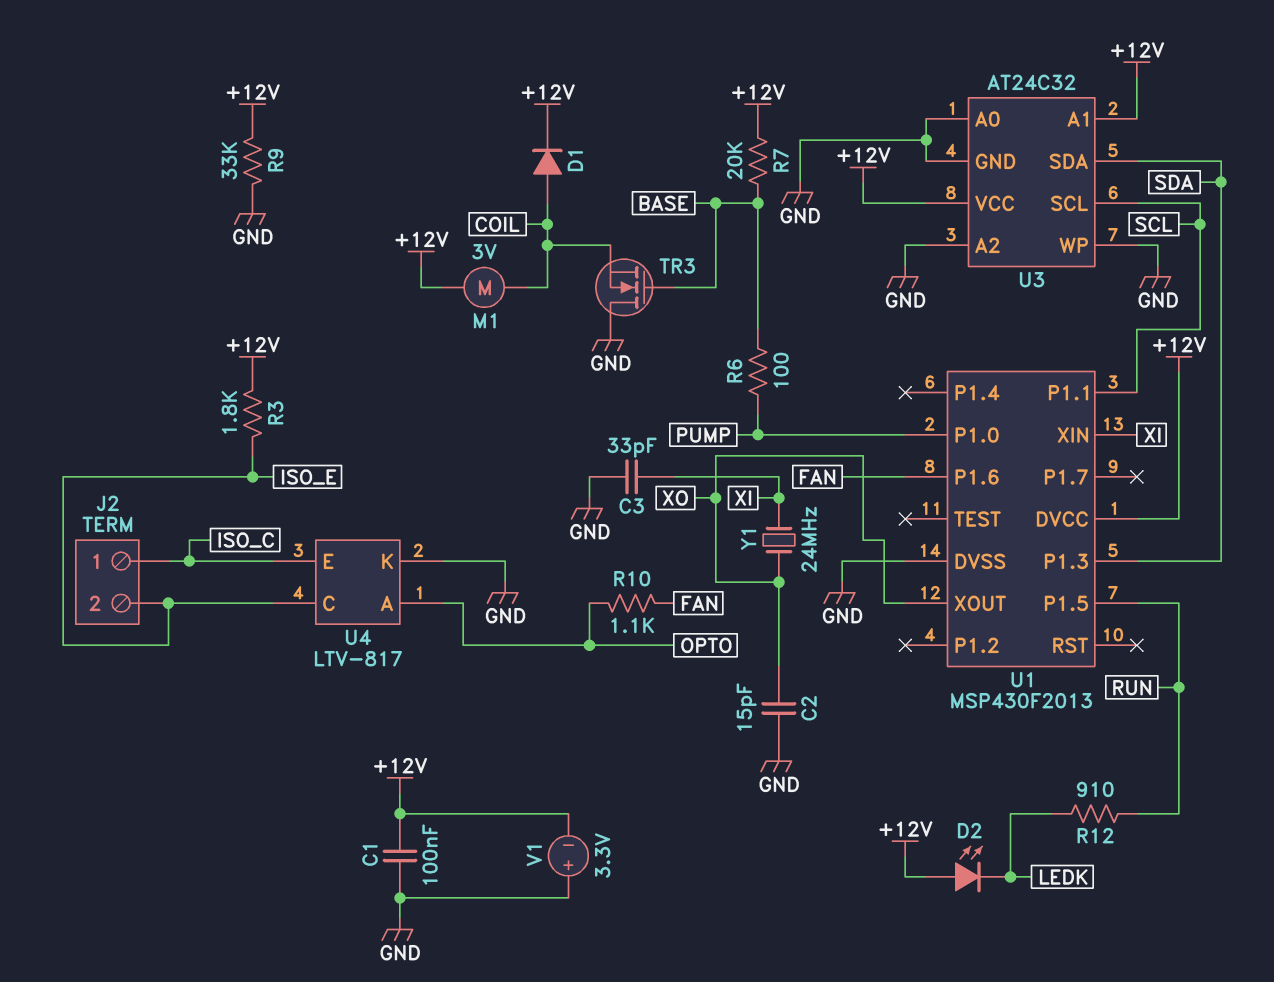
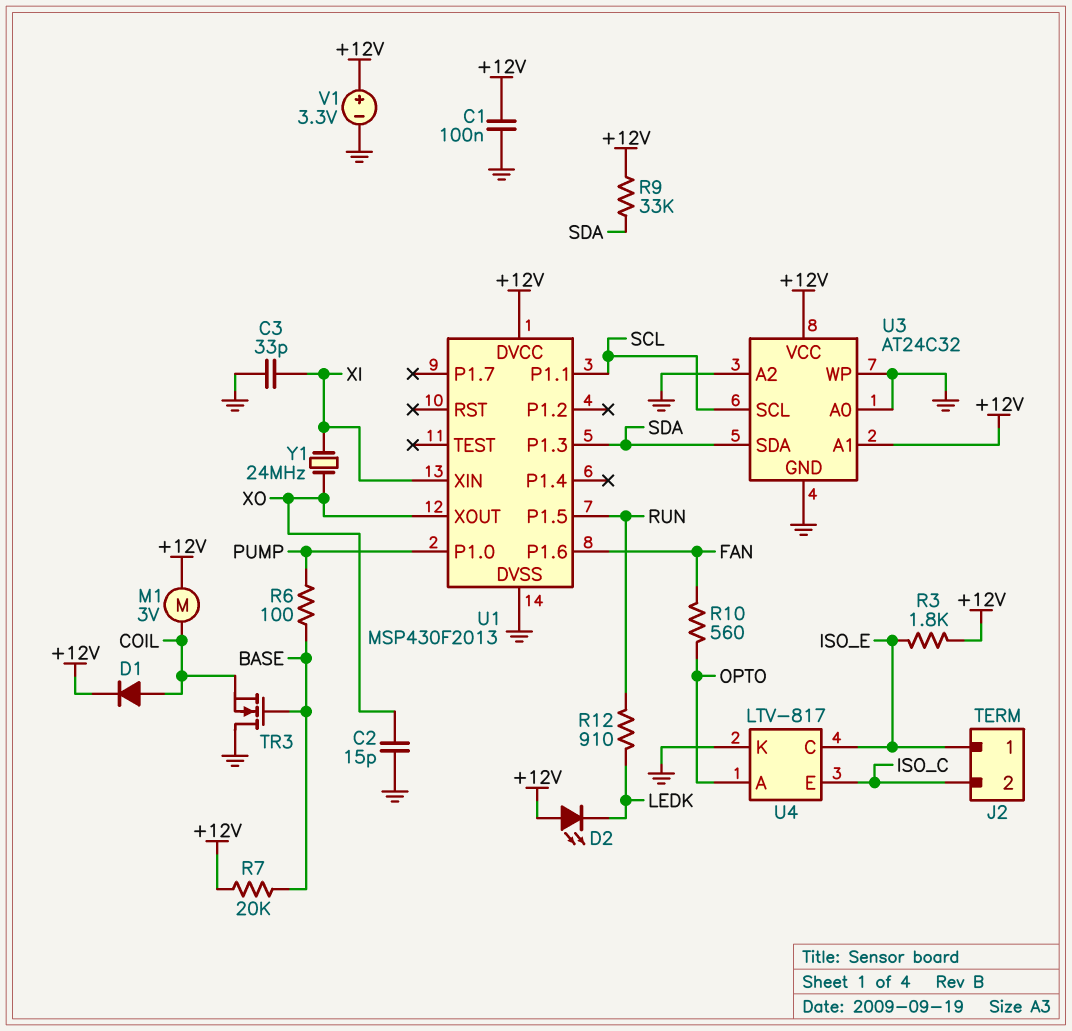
J2 pin 1: ISO_C -> ISO_E
J2 pin 2: ISO_E -> ISO_C
R9: 33k (+12V, GND) -> 33k (+12V, SDA)
R10: 1.1k (FAN, OPTO) -> 560 (FAN, OPTO)
V1: 3.3V (plus GND, minus +12V) -> 3.3V (plus +12V, minus GND)

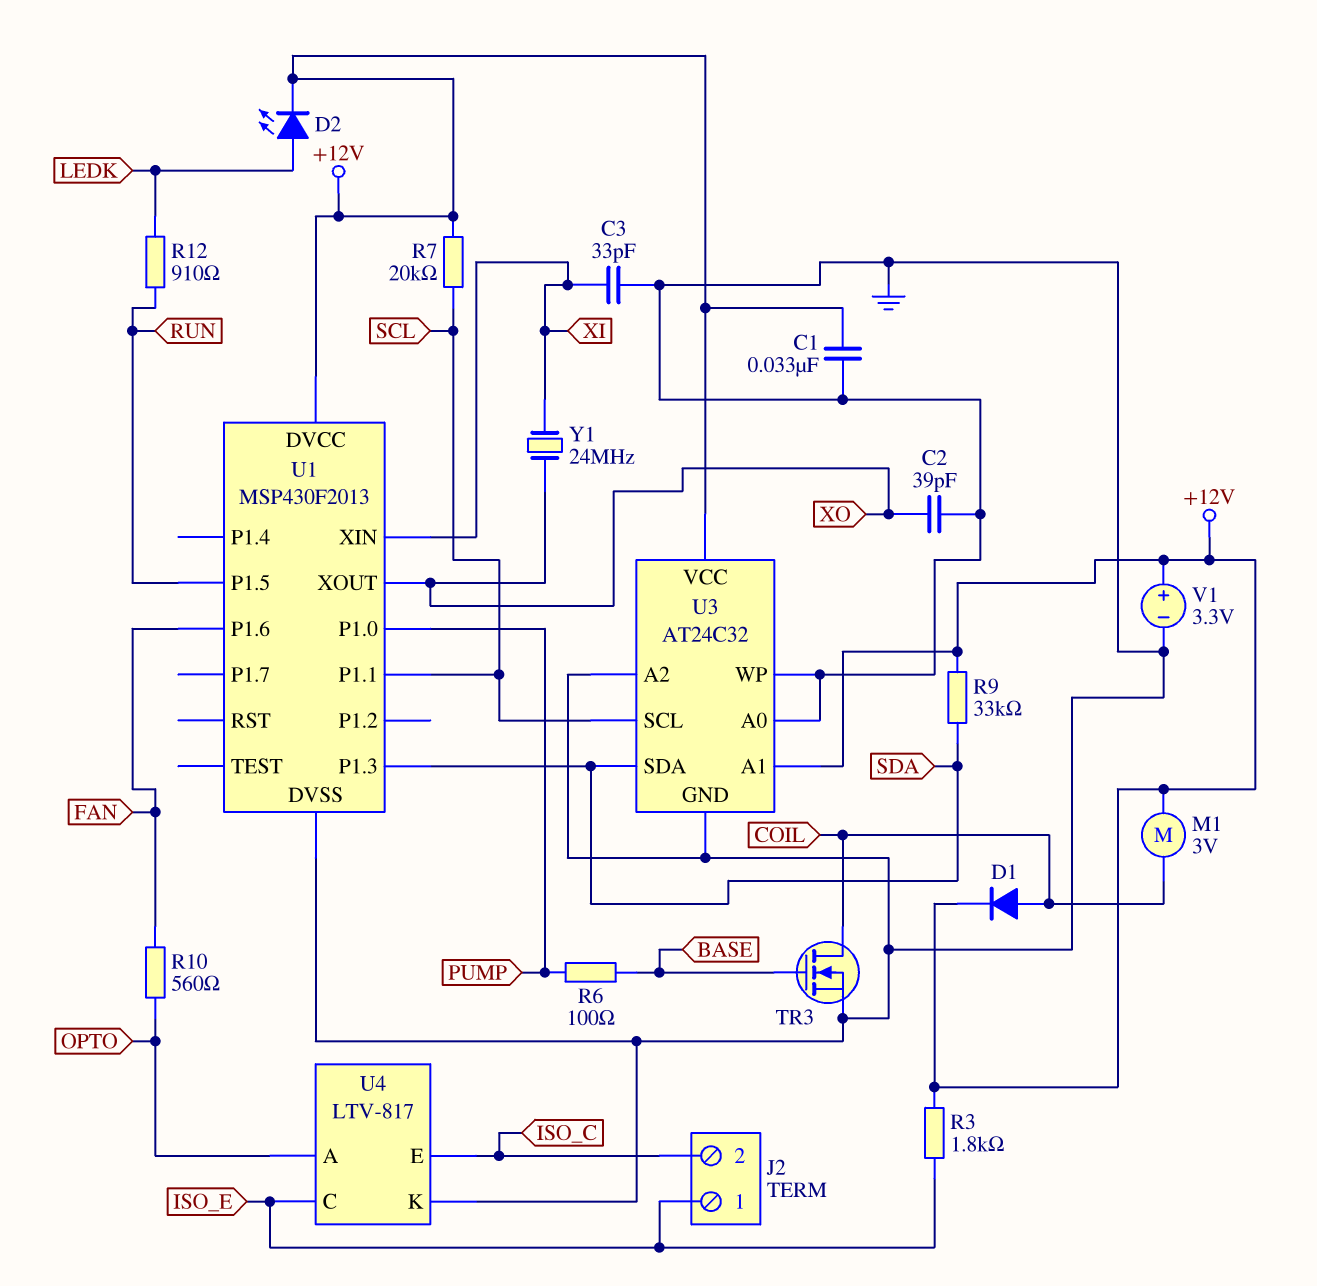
C1: 100nF (+12V, GND) -> 33nF (+12V, GND)
C2: 15pF (GND, XO) -> 39pF (GND, XO)
D2: LED (A +12V, K LEDK) -> LED (A LEDK, K +12V)
R7: 20k (+12V, BASE) -> 20k (+12V, SCL)
TR3: NMOS (G BASE, D GND, S COIL) -> NMOS (G BASE, D COIL, S GND)

